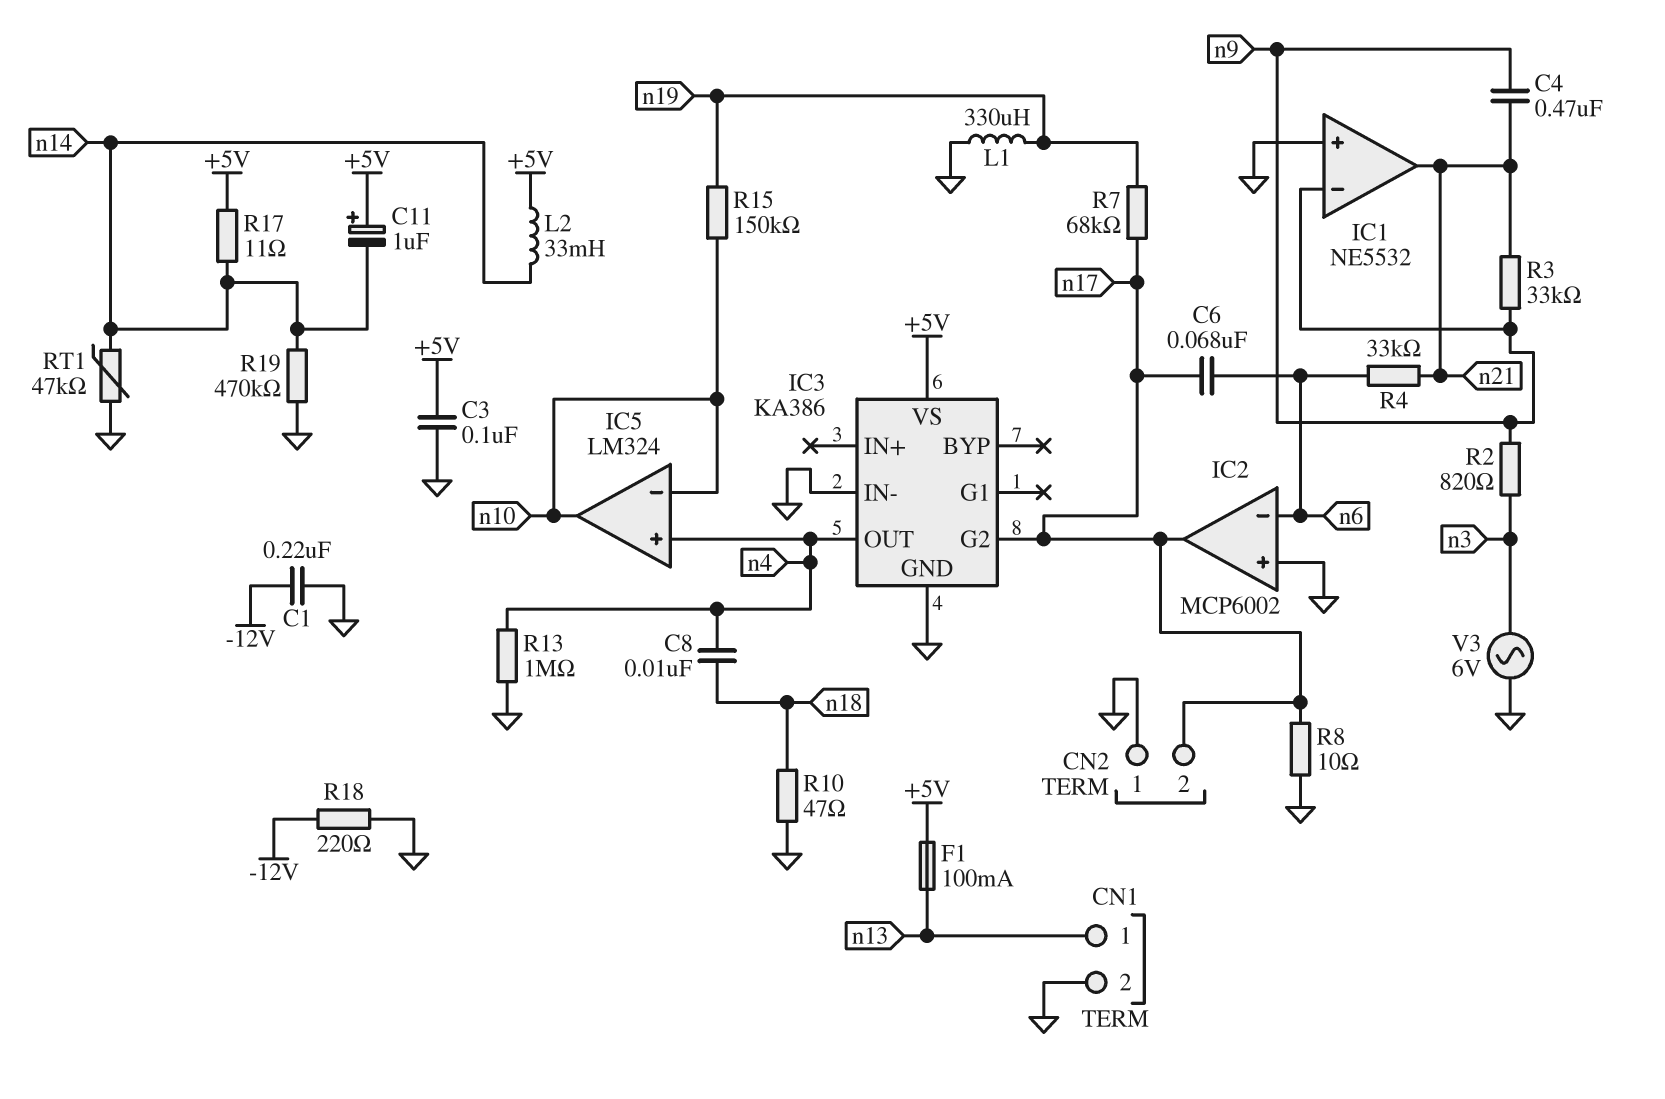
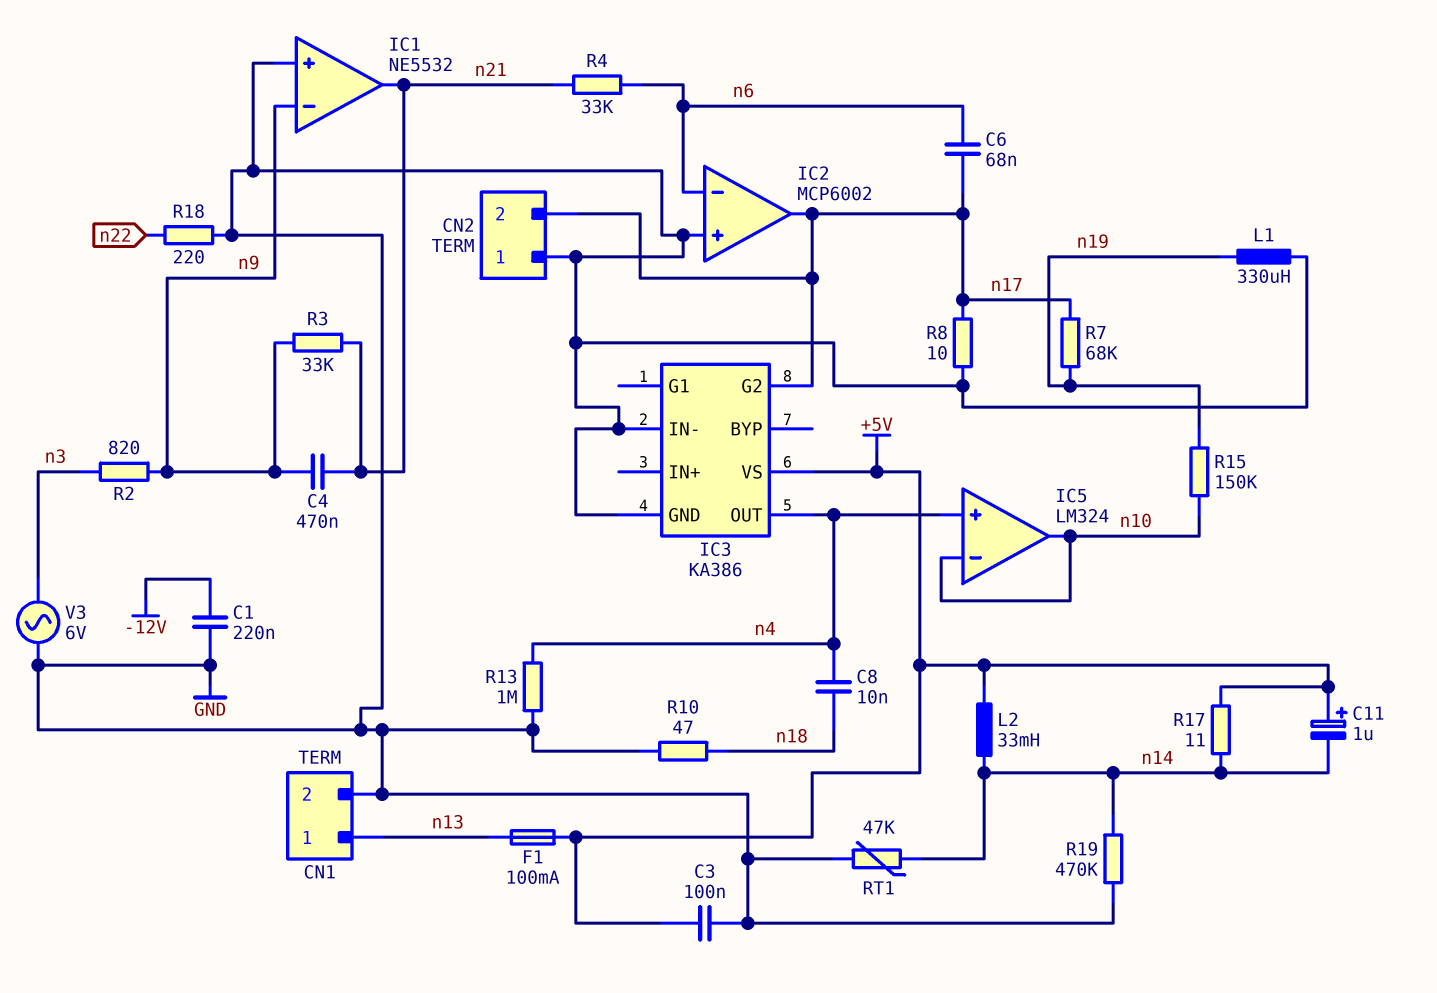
R18: 220 (-12V, GND) -> 220 (GND, n22)

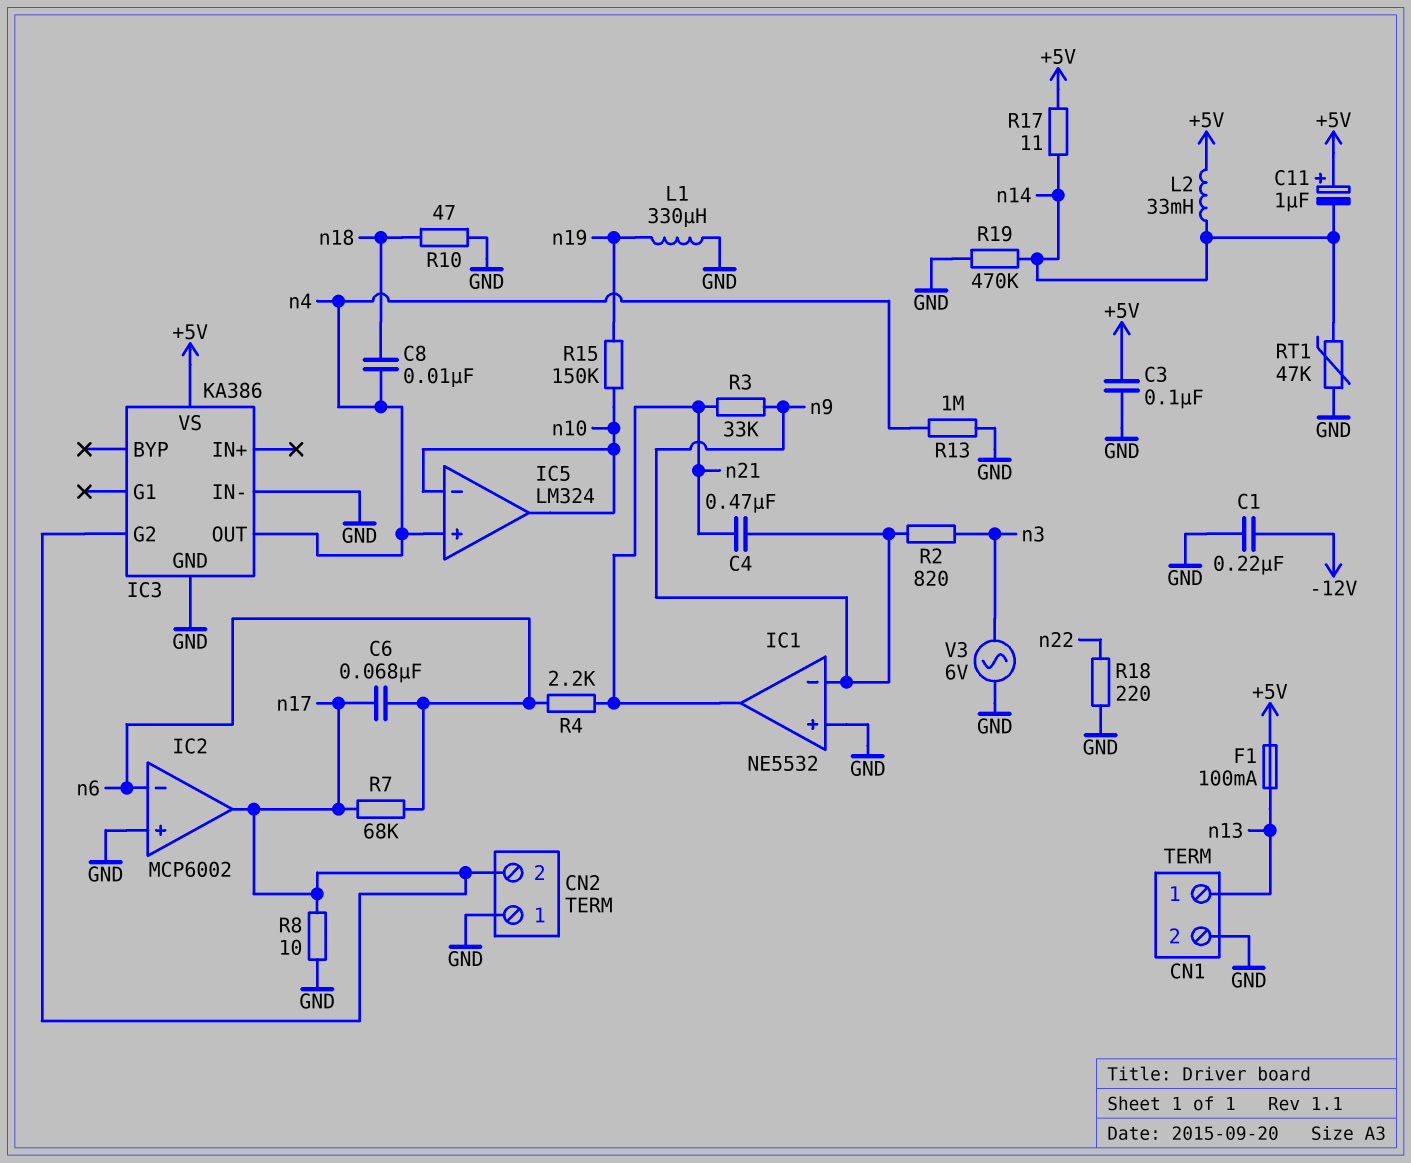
R4: 33k (n6, n21) -> 2.2k (n6, n21)
R7: 68k (n17, n19) -> 68k (n6, n17)

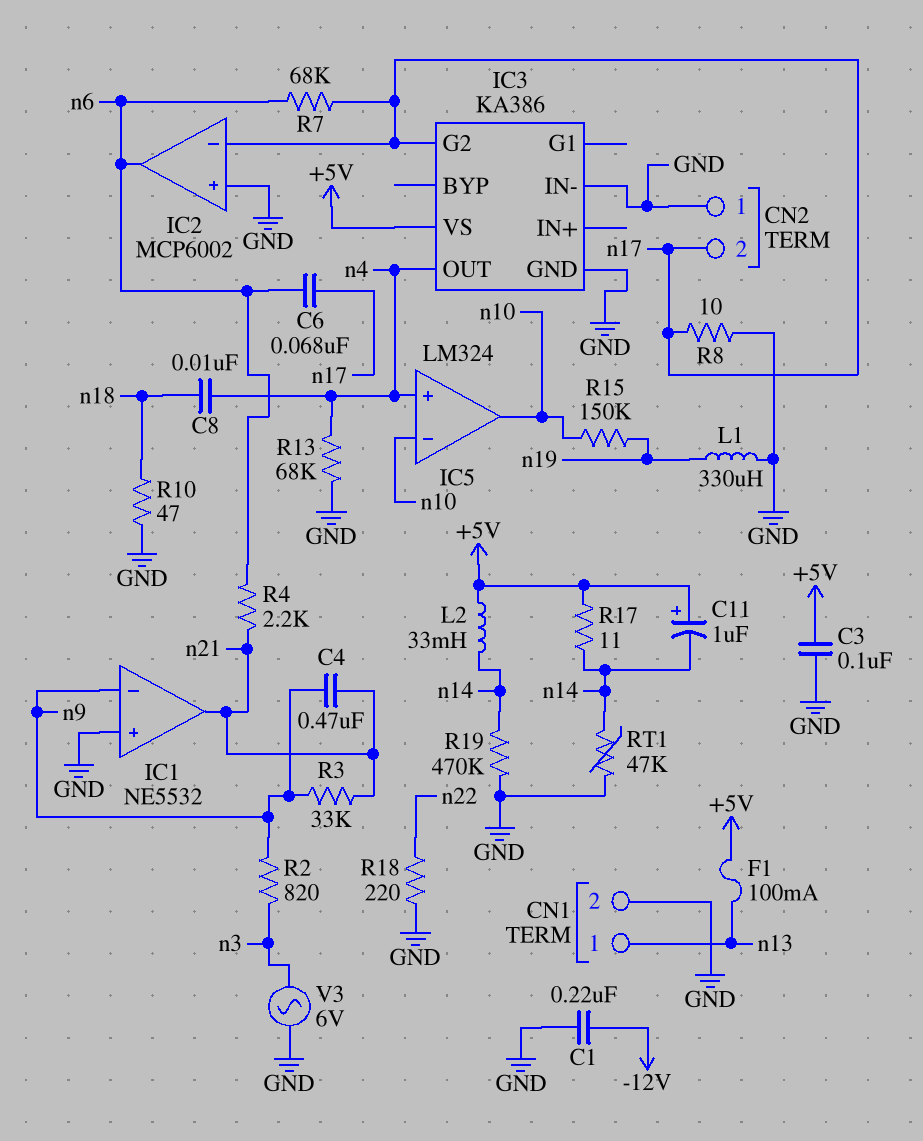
IC2 pin in-: n6 -> n17
IC2 pin out: n17 -> n6
R13: 1M (GND, n4) -> 68k (GND, n4)

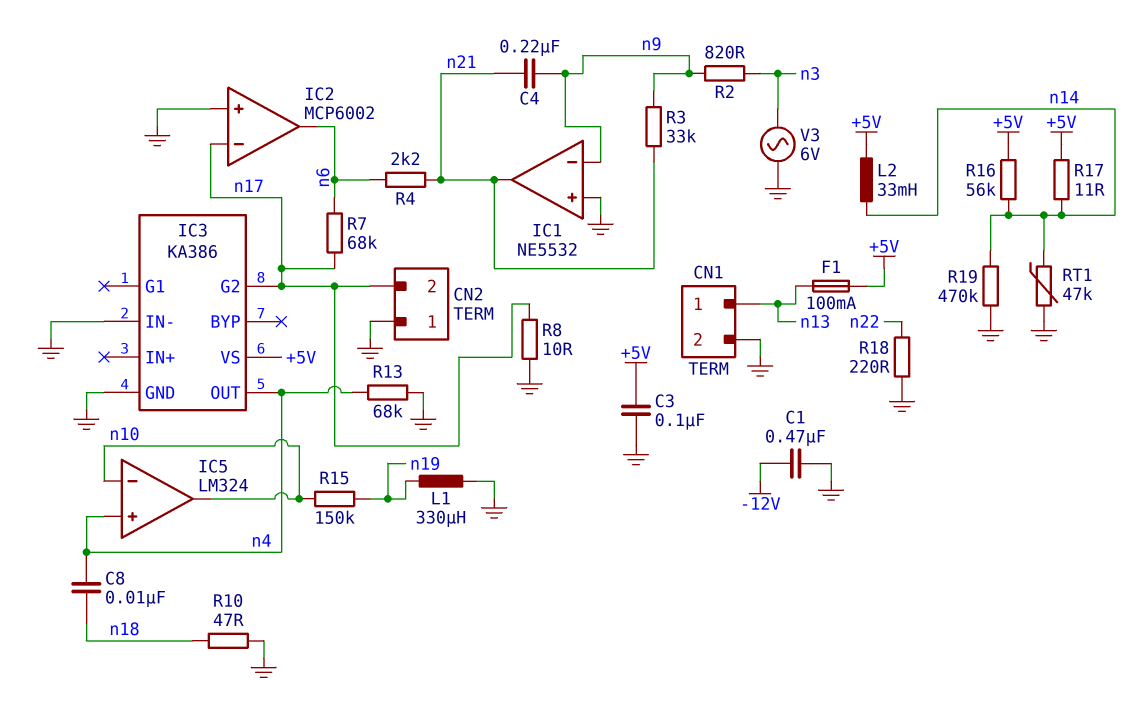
C1: 220nF (-12V, GND) -> 470nF (-12V, GND)
C4: 470nF (n9, n21) -> 220nF (n9, n21)
C6: 68nF (n6, n17) -> none
C11: 1uF (plus +5V, minus n14) -> none
R16: none -> 56k (+5V, n14)

